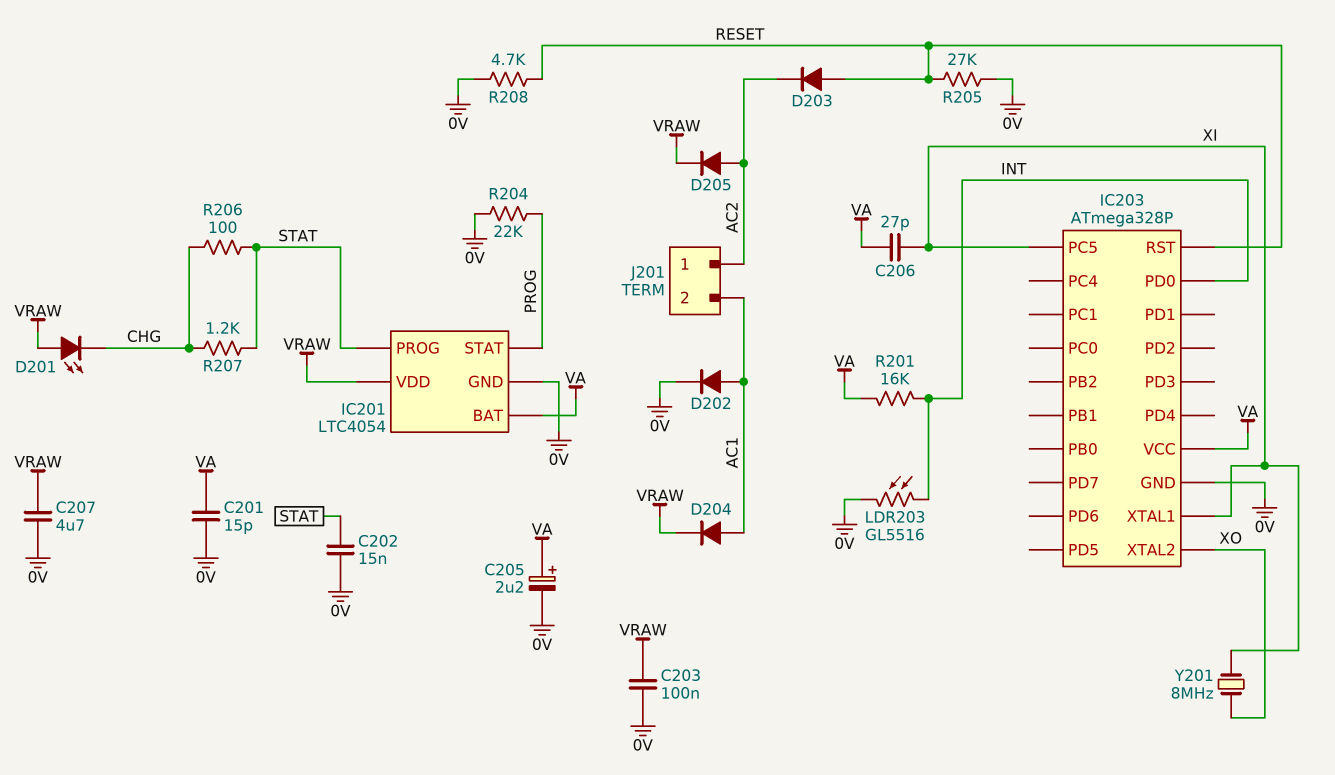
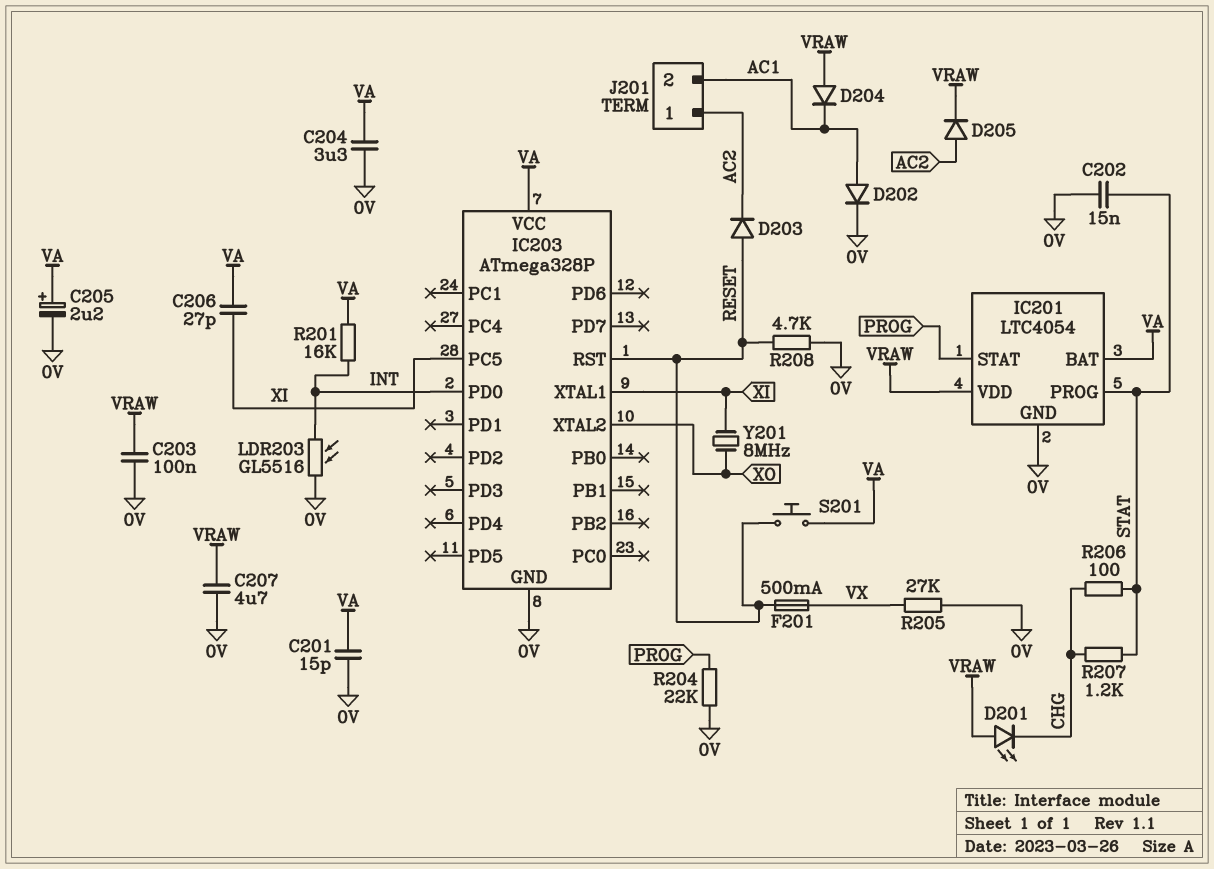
C204: none -> 3.3uF (0V, VA)
D204: diode (A AC1, K VRAW) -> diode (A VRAW, K AC1)
F201: none -> 500mA (RESET, VX)
R205: 27k (0V, RESET) -> 27k (0V, VX)
S201: none -> button (RESET, VA)

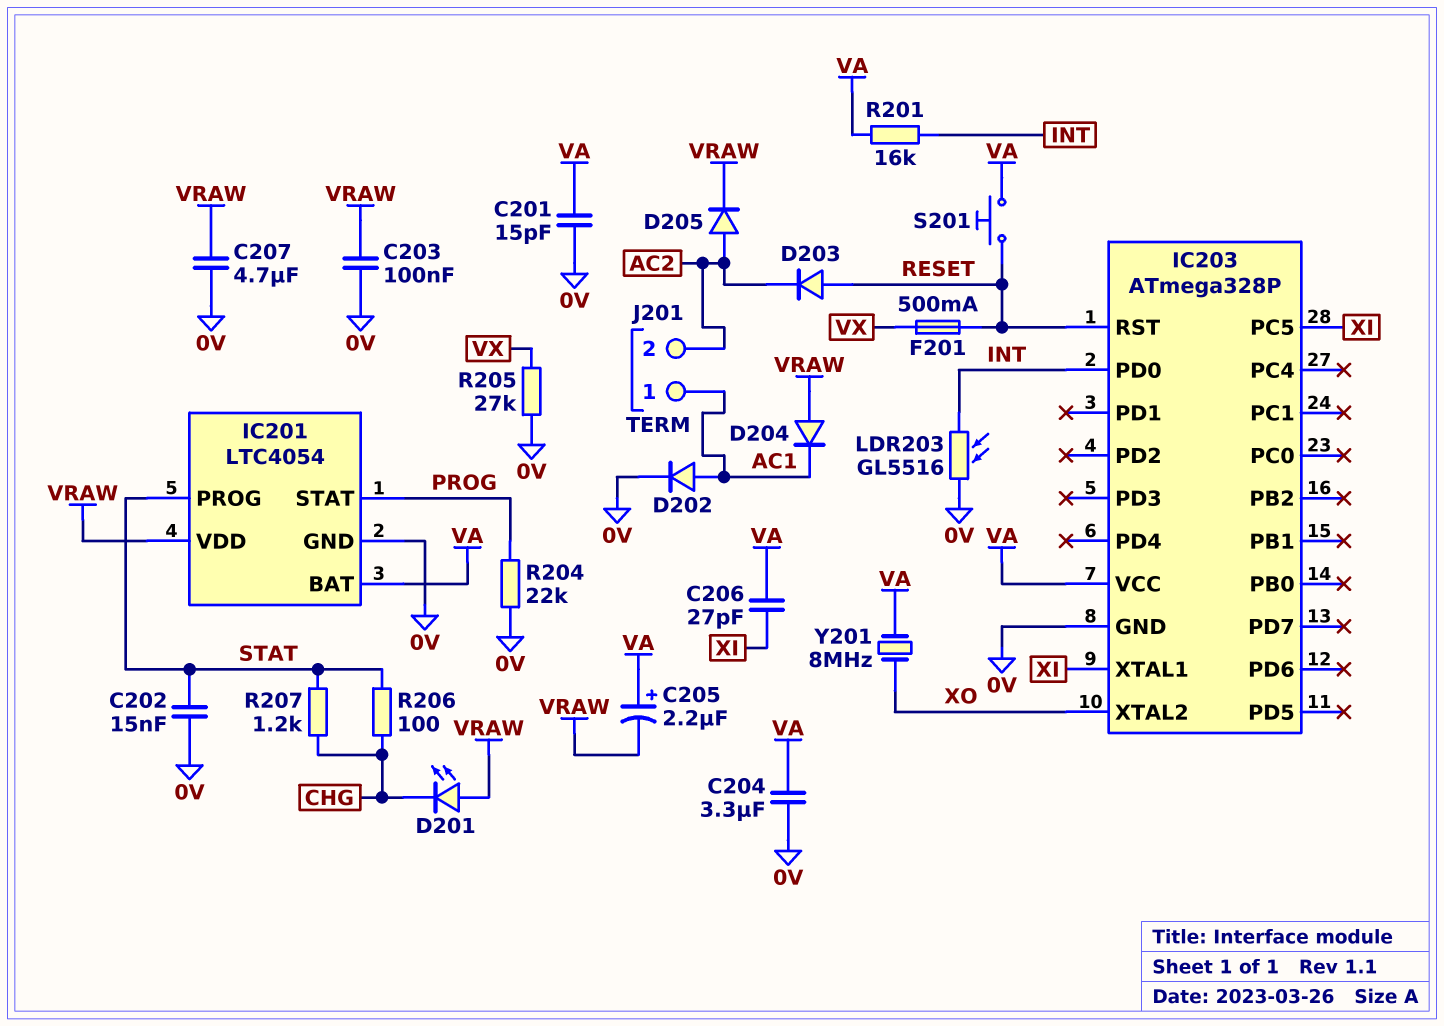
C205: 2.2uF (plus VA, minus 0V) -> 2.2uF (plus VA, minus VRAW)
J201 pin 1: AC2 -> AC1
J201 pin 2: AC1 -> AC2
R208: 4.7k (0V, RESET) -> none
Y201: 8MHz (XI, XO) -> 8MHz (VA, XO)

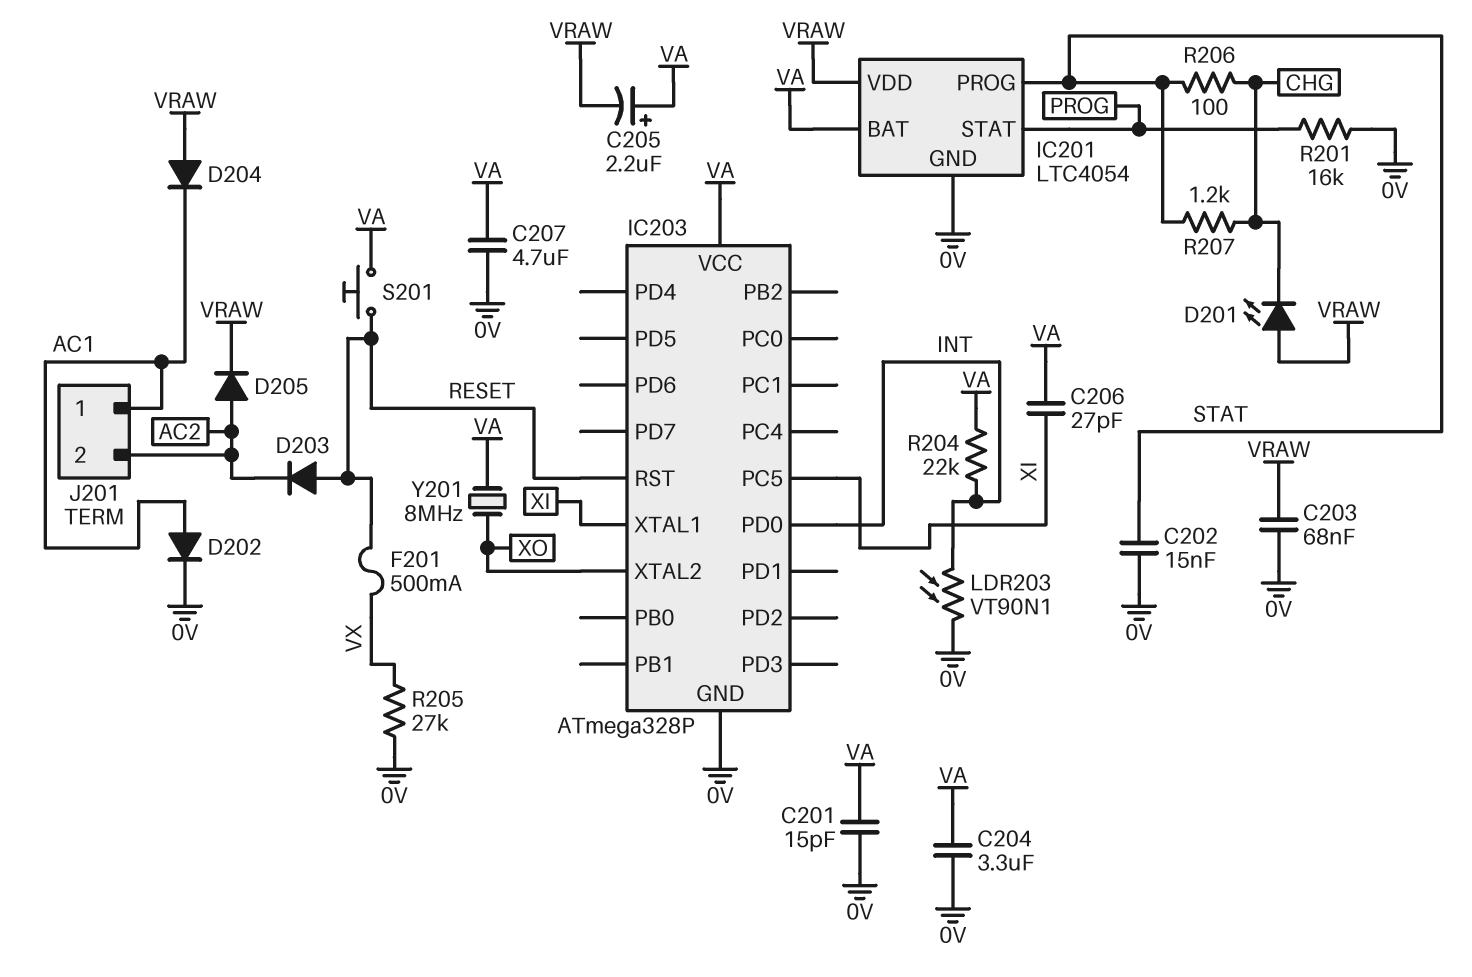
C203: 100nF (0V, VRAW) -> 68nF (0V, VRAW)
C207: 4.7uF (0V, VRAW) -> 4.7uF (0V, VA)
LDR203: GL5516 (0V, INT) -> VT90N1 (0V, INT)
R201: 16k (INT, VA) -> 16k (0V, PROG)
R204: 22k (0V, PROG) -> 22k (INT, VA)

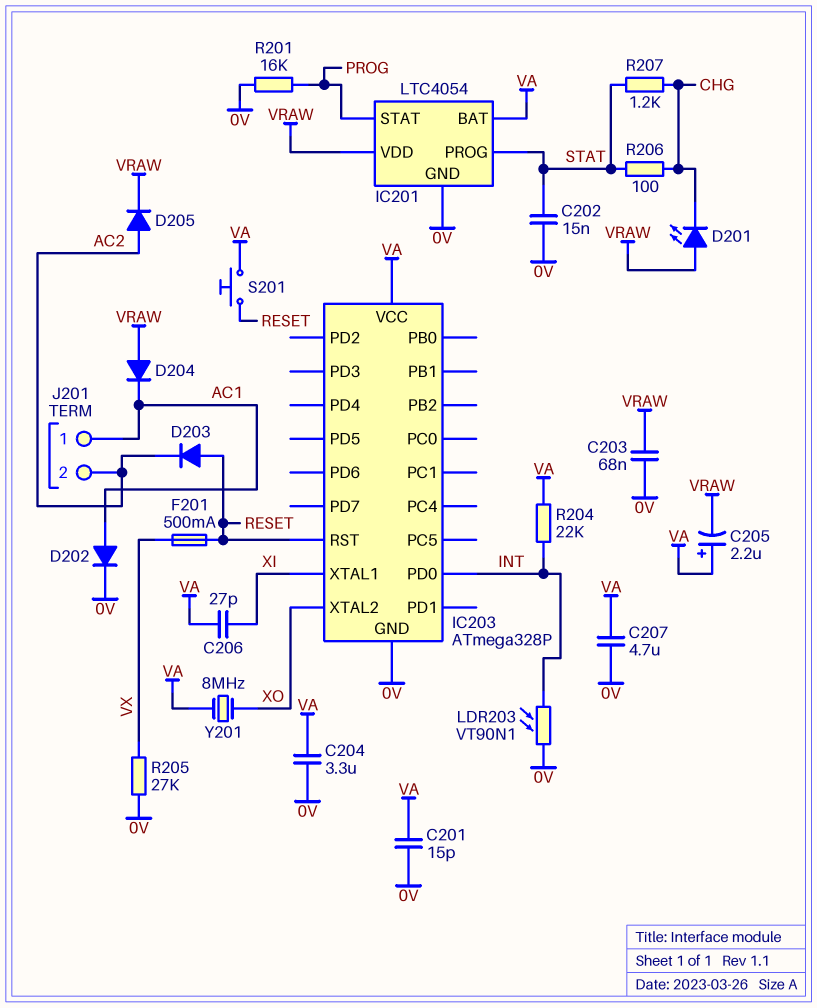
IC203 pin PC5: XI -> none

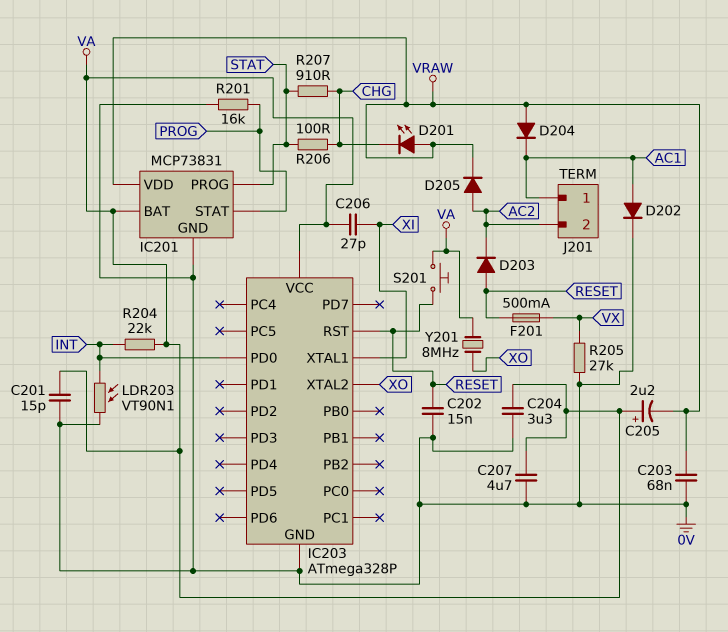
C202: 15nF (0V, STAT) -> 15nF (0V, RESET)
IC201: LTC4054 -> MCP73831
R207: 1.2k (CHG, STAT) -> 910 (CHG, STAT)

